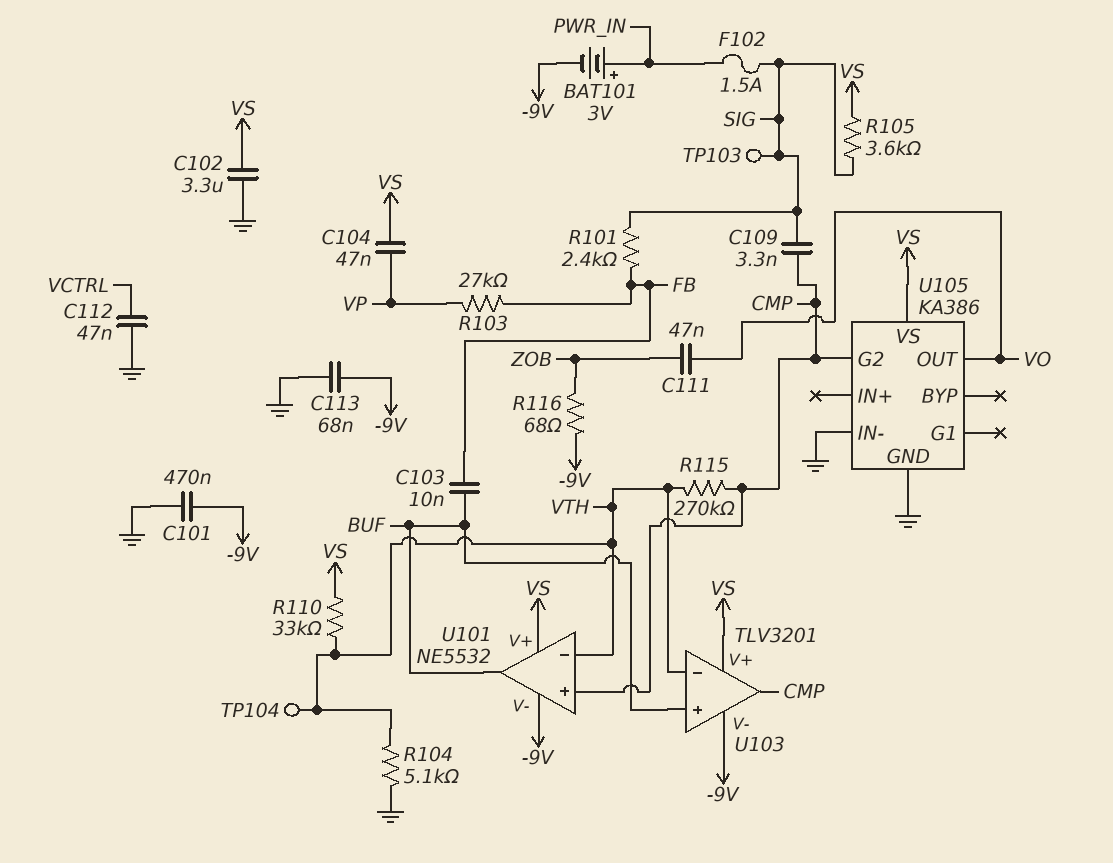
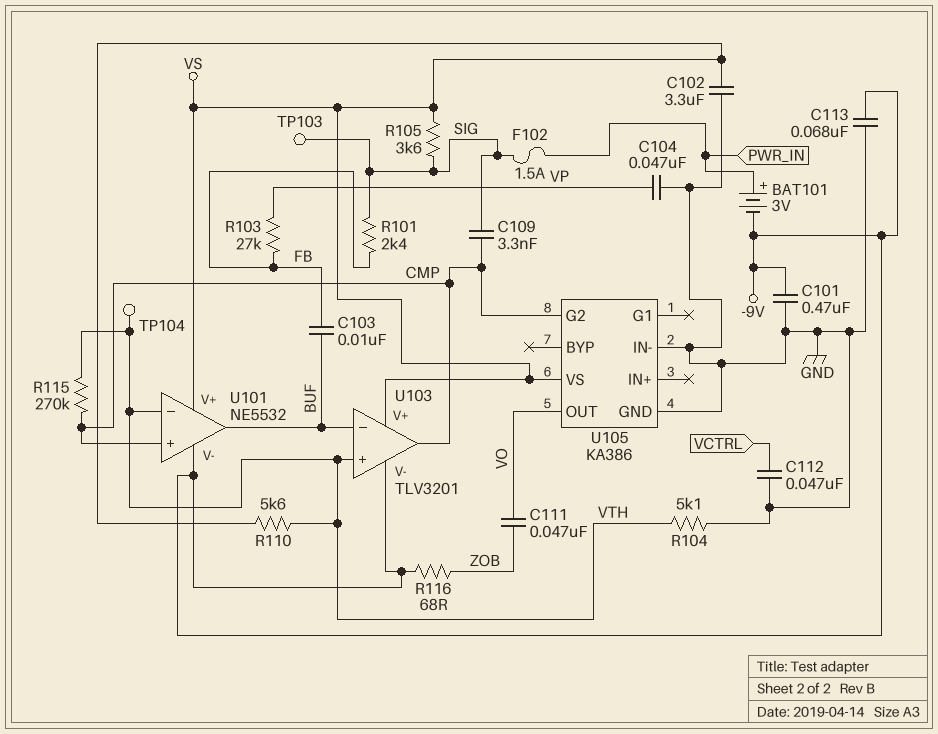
C104: 47nF (VP, VS) -> 47nF (GND, VP)
R110: 33k (VS, VTH) -> 5.6k (VS, VTH)
U103 pin in+: BUF -> VTH
U103 pin in-: VTH -> BUF

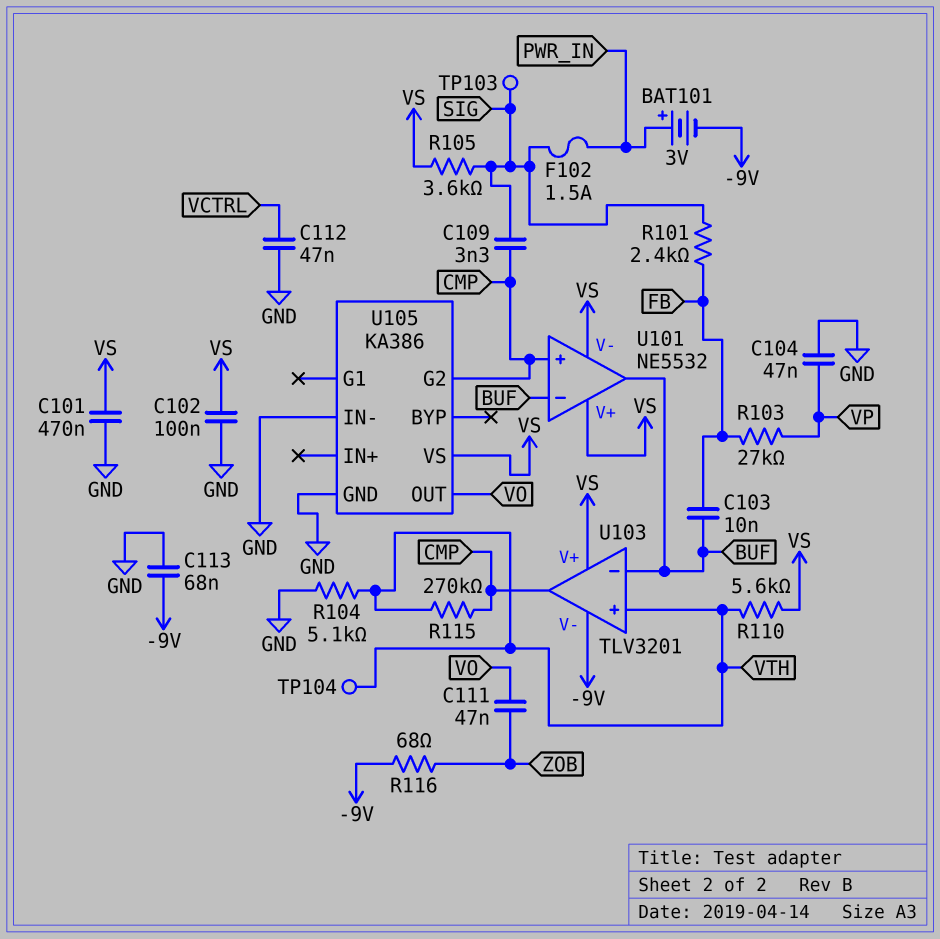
C101: 470nF (-9V, GND) -> 470nF (GND, VS)
C102: 3.3uF (GND, VS) -> 100nF (GND, VS)
U101 pin V-: -9V -> VS
U101 pin in-: VTH -> BUF

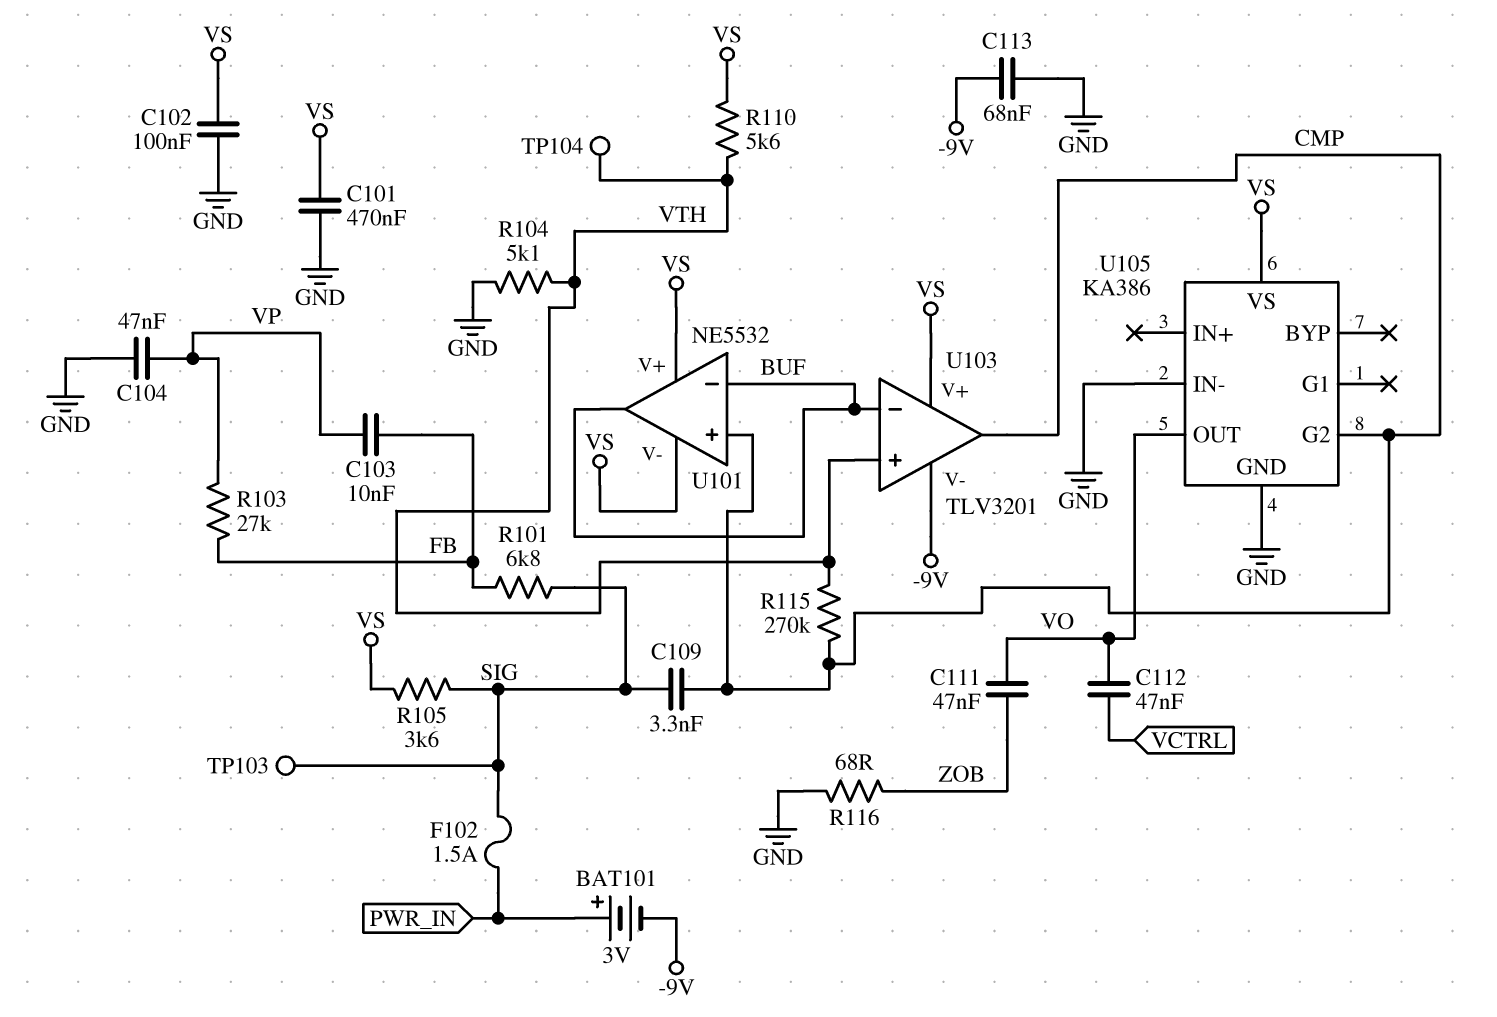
C103: 10nF (BUF, FB) -> 10nF (FB, VP)
C112: 47nF (GND, VCTRL) -> 47nF (VCTRL, VO)
R101: 2.4k (FB, SIG) -> 6.8k (FB, SIG)
R116: 68 (-9V, ZOB) -> 68 (GND, ZOB)

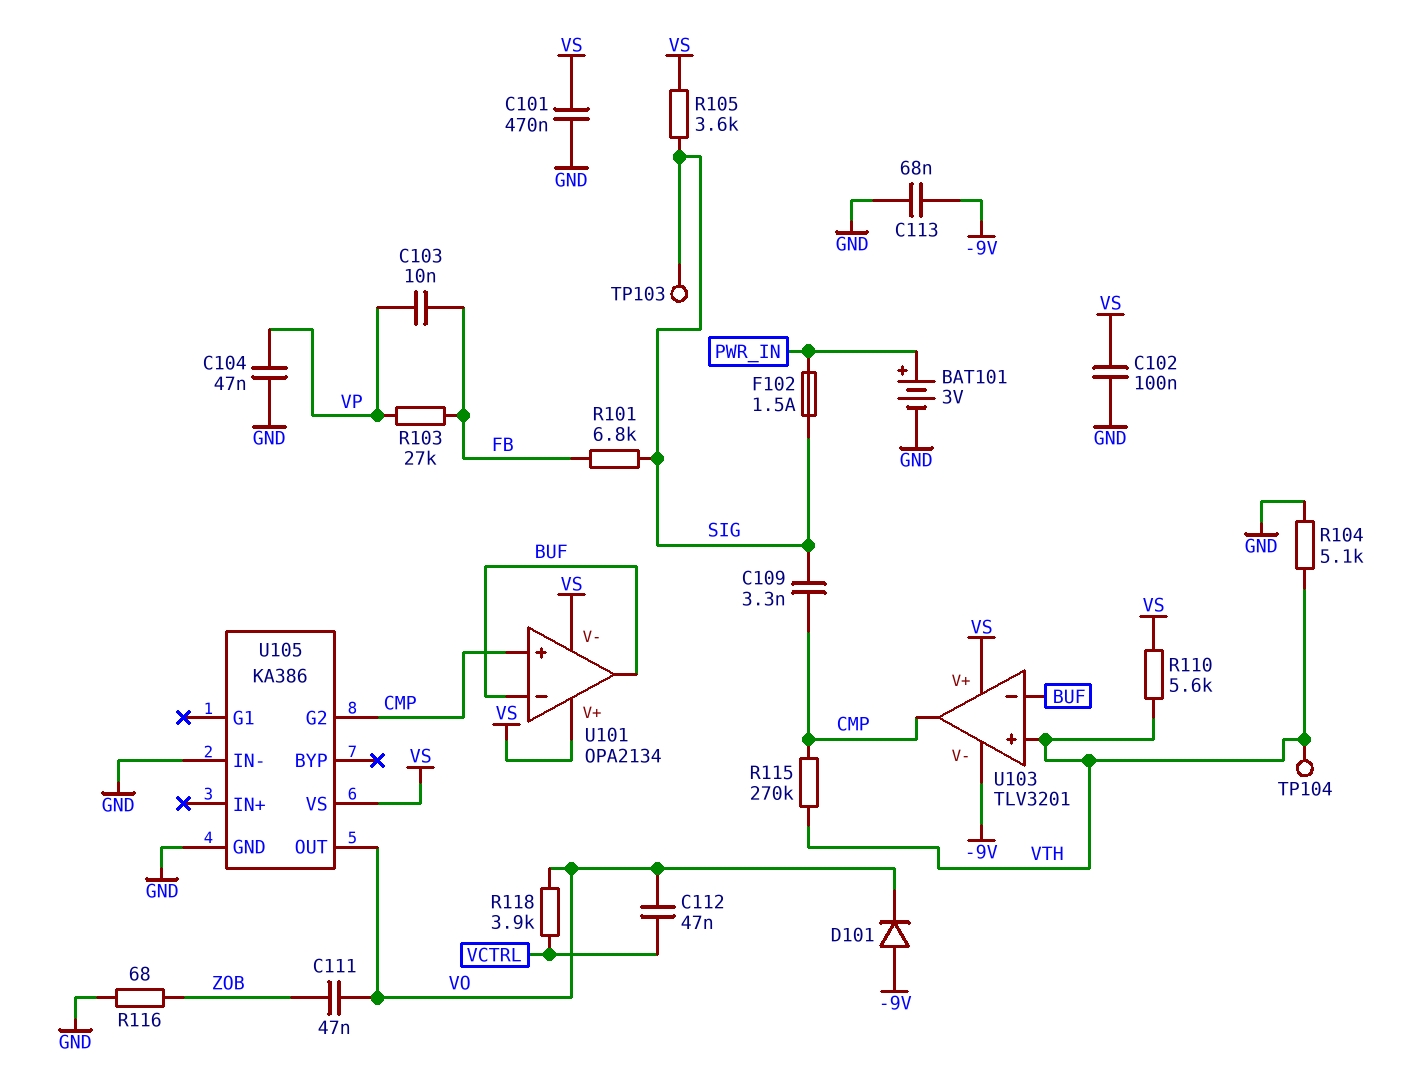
BAT101: 3V (plus PWR_IN, minus -9V) -> 3V (plus PWR_IN, minus GND)
D101: none -> diode (A -9V, K VO)
R118: none -> 3.9k (VCTRL, VO)
U101: NE5532 -> OPA2134

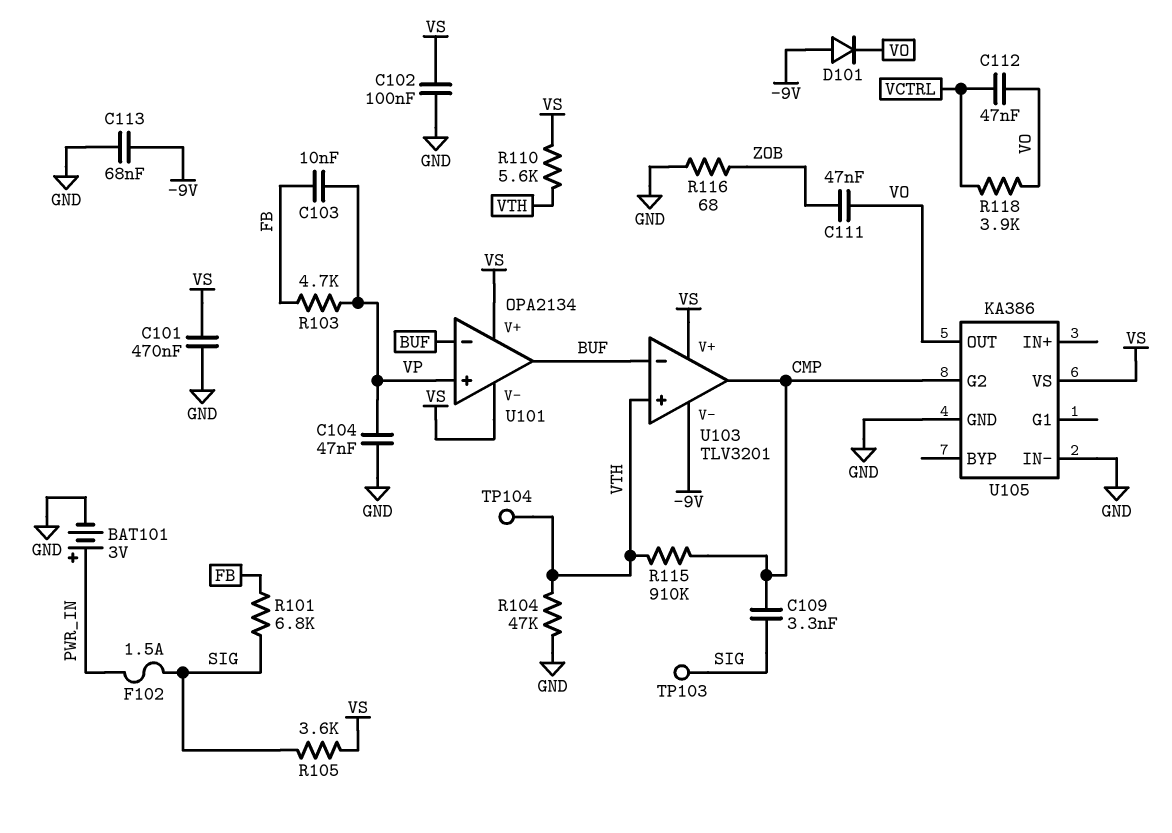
R103: 27k (FB, VP) -> 4.7k (FB, VP)
R104: 5.1k (GND, VTH) -> 47k (GND, VTH)
R115: 270k (CMP, VTH) -> 910k (CMP, VTH)
U101 pin in+: CMP -> VP

